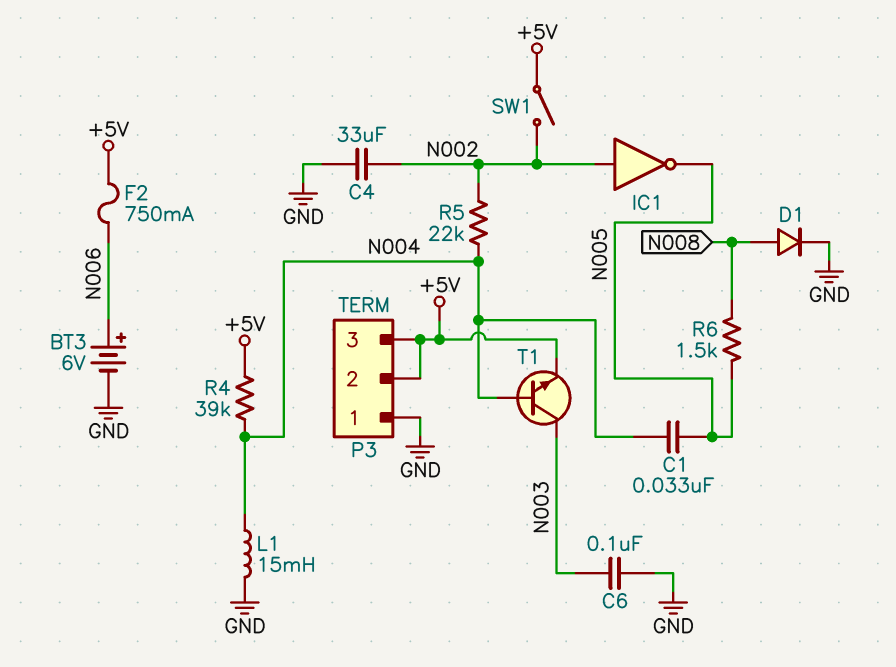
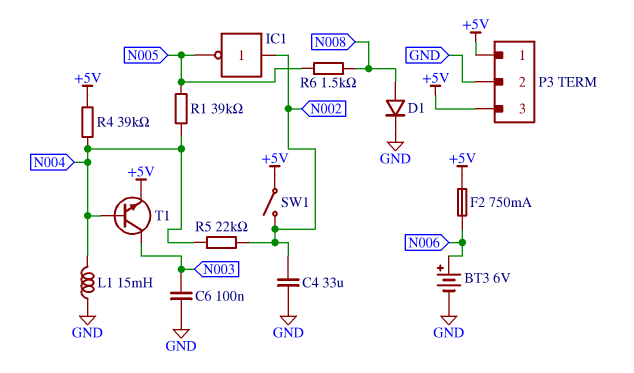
C1: 33nF (N004, N005) -> none
P3 pin 1: GND -> +5V
P3 pin 2: +5V -> GND
R1: none -> 39k (N004, N005)

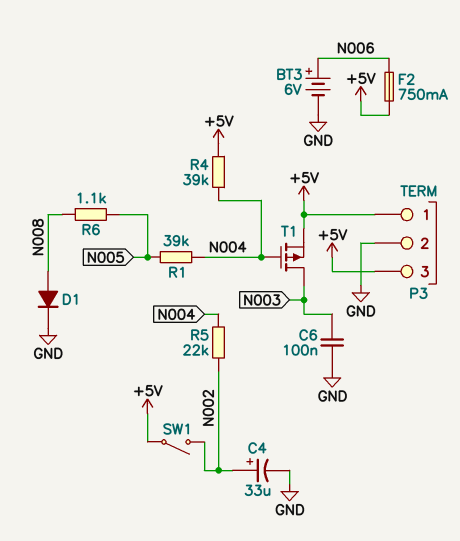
C4: 33uF (GND, N002) -> 33uF (plus N002, minus GND)
IC1: NOT (in N002, out N005) -> none
L1: 15mH (GND, N004) -> none
R6: 1.5k (N005, N008) -> 1.1k (N005, N008)
T1: NPN (B N004, C N003, E +5V) -> PMOS (G N004, D N003, S +5V)

